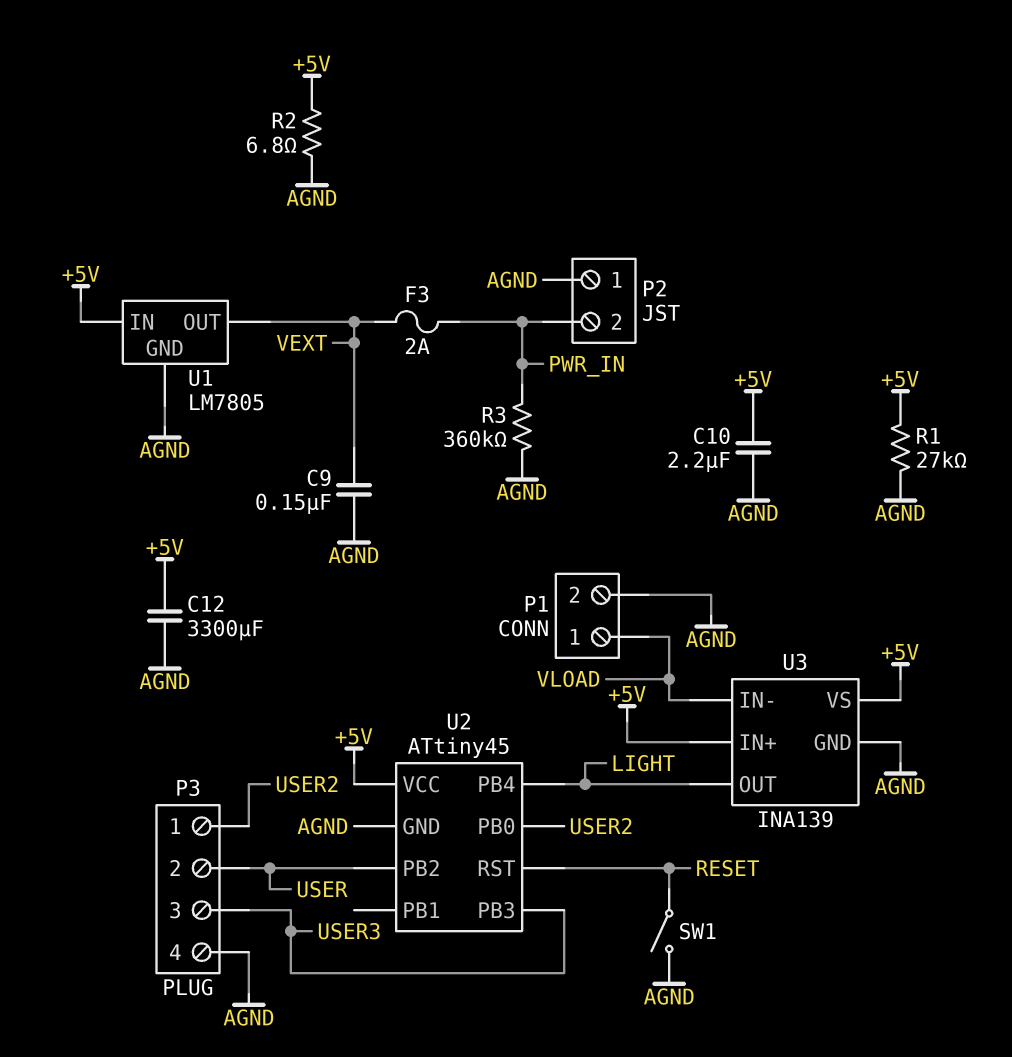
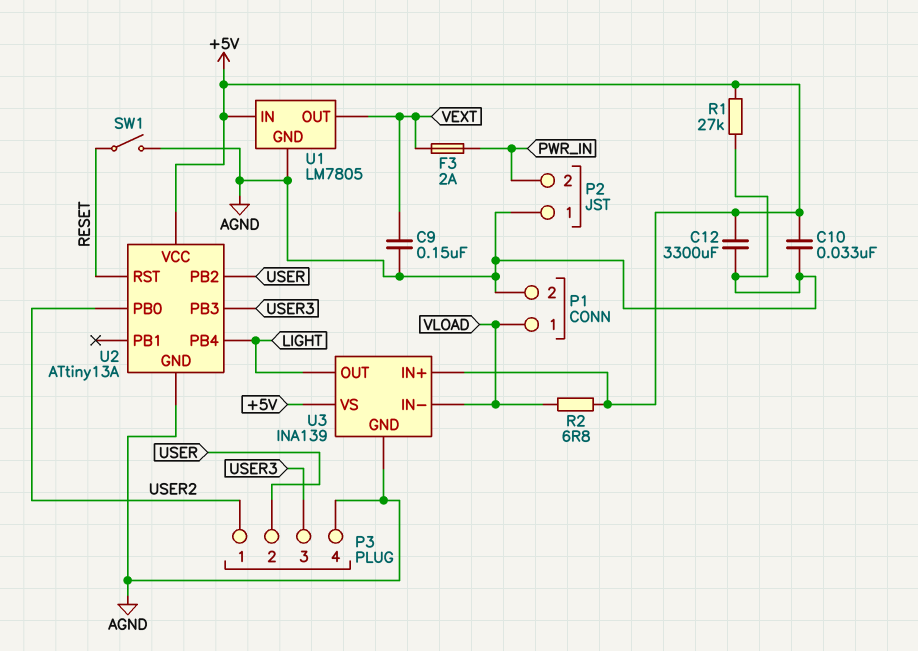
C10: 2.2uF (+5V, AGND) -> 33nF (+5V, AGND)
R2: 6.8 (+5V, AGND) -> 6.8 (+5V, VLOAD)
R3: 360k (AGND, PWR_IN) -> none
U2: ATtiny45 -> ATtiny13A

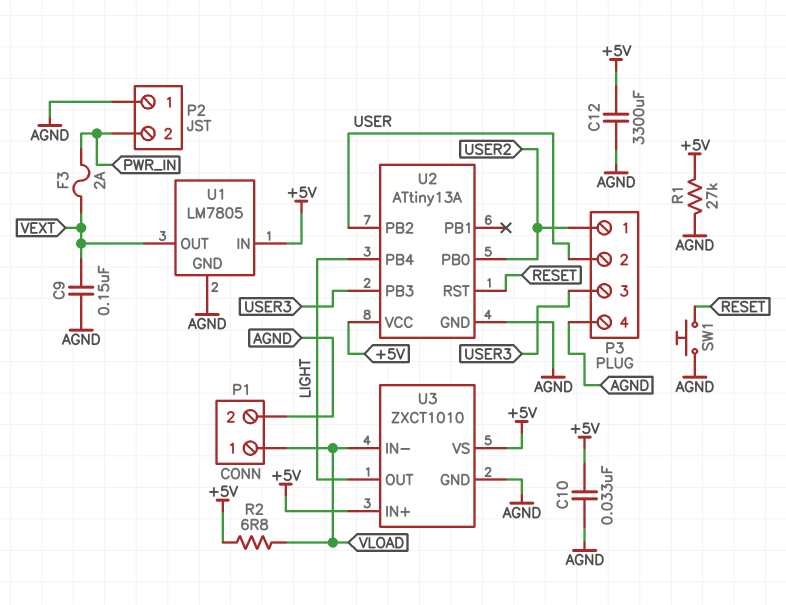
SW1: switch (AGND, RESET) -> button (AGND, RESET)
U3: INA139 -> ZXCT1010

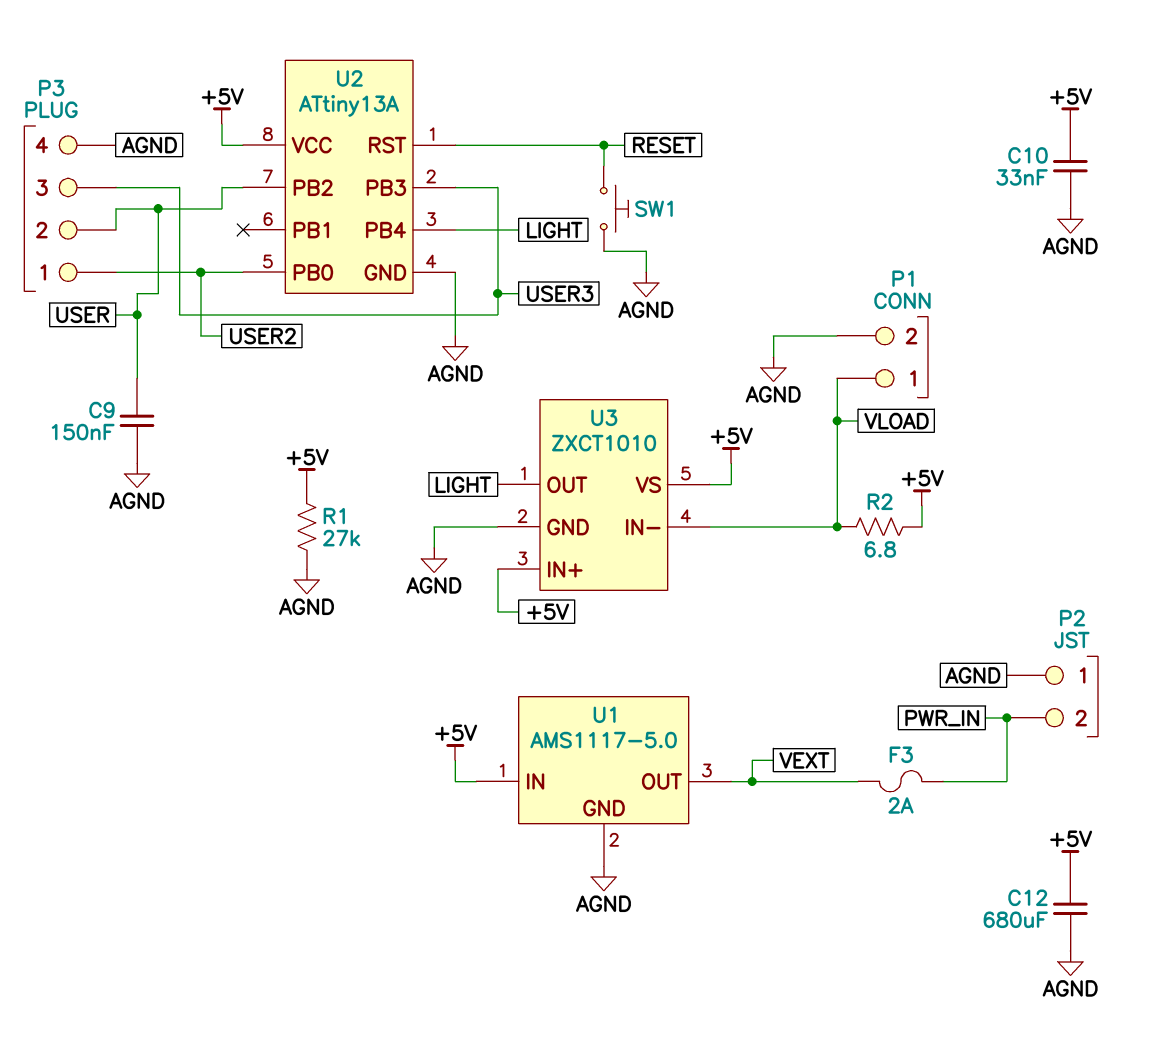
C9: 150nF (AGND, VEXT) -> 150nF (AGND, USER)
C12: 3300uF (+5V, AGND) -> 680uF (+5V, AGND)
U1: LM7805 -> AMS1117-5.0

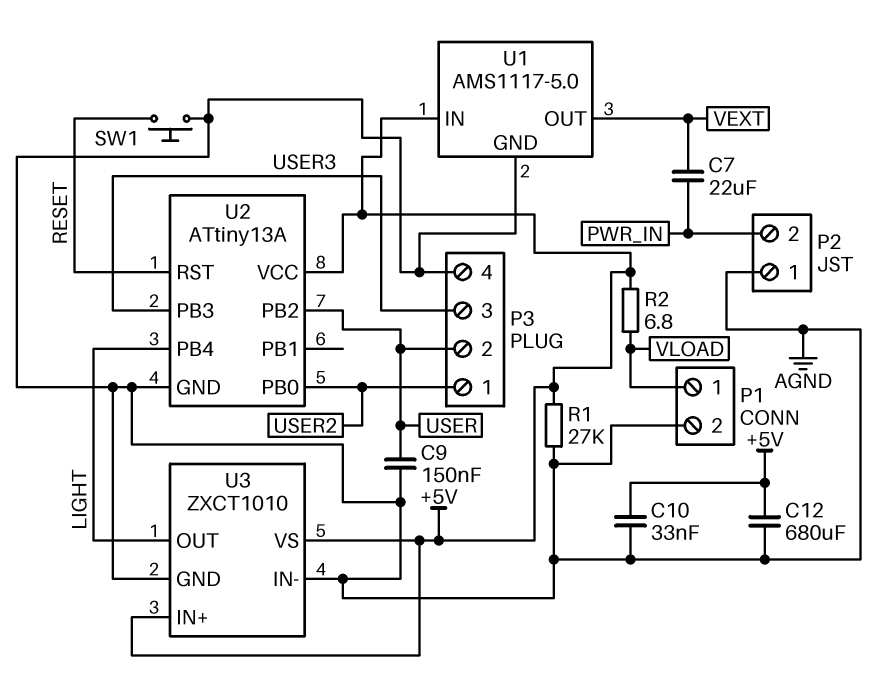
C7: none -> 22uF (PWR_IN, VEXT)
F3: 2A (PWR_IN, VEXT) -> none
U3 pin IN-: VLOAD -> AGND

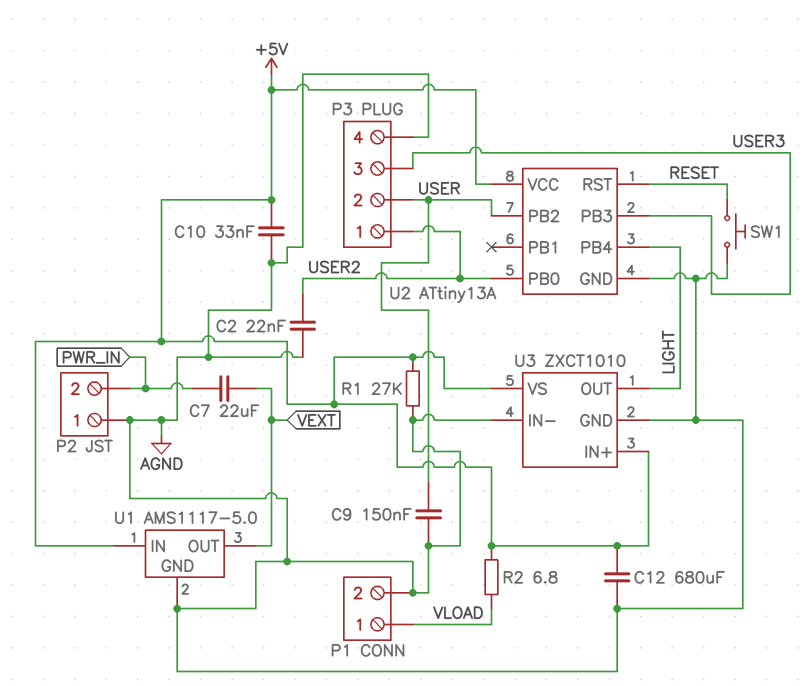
C2: none -> 22nF (AGND, USER2)

